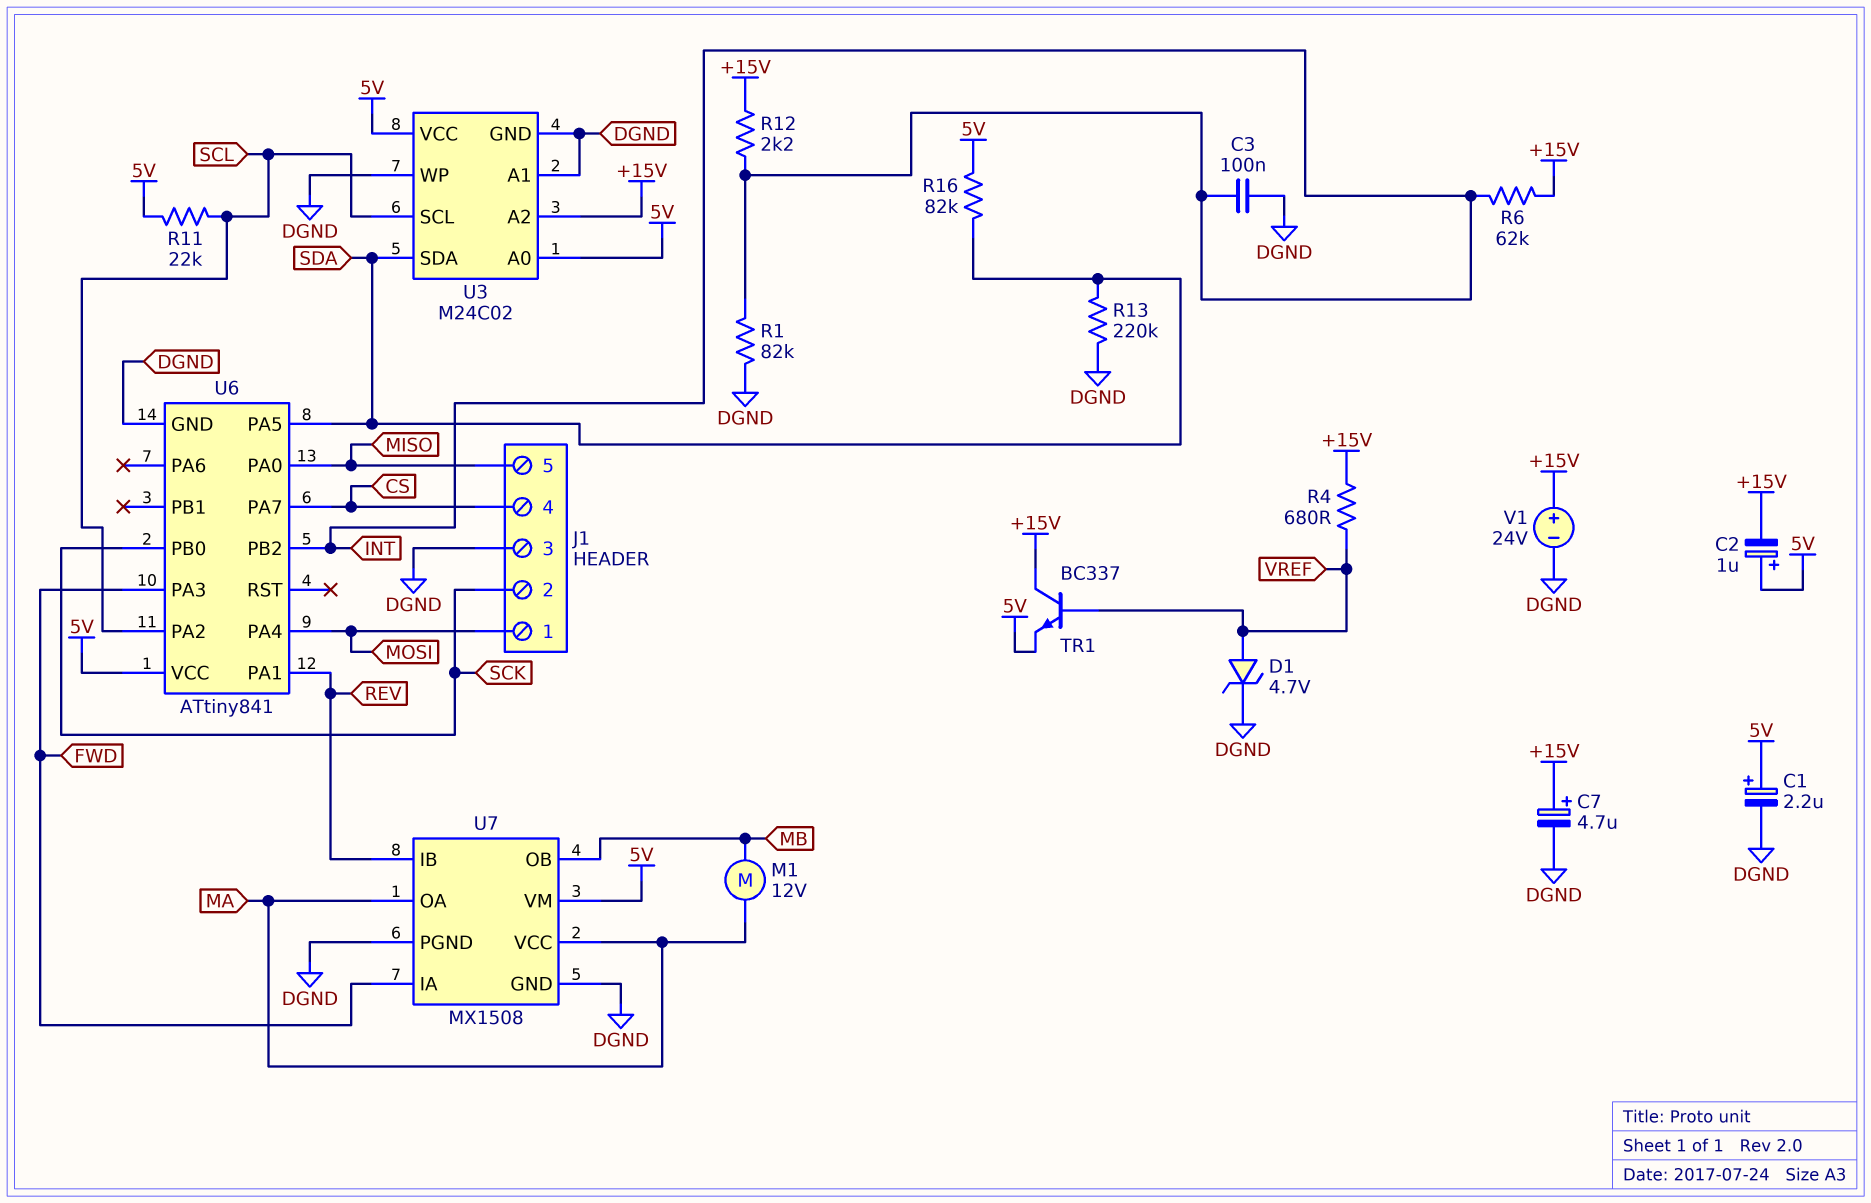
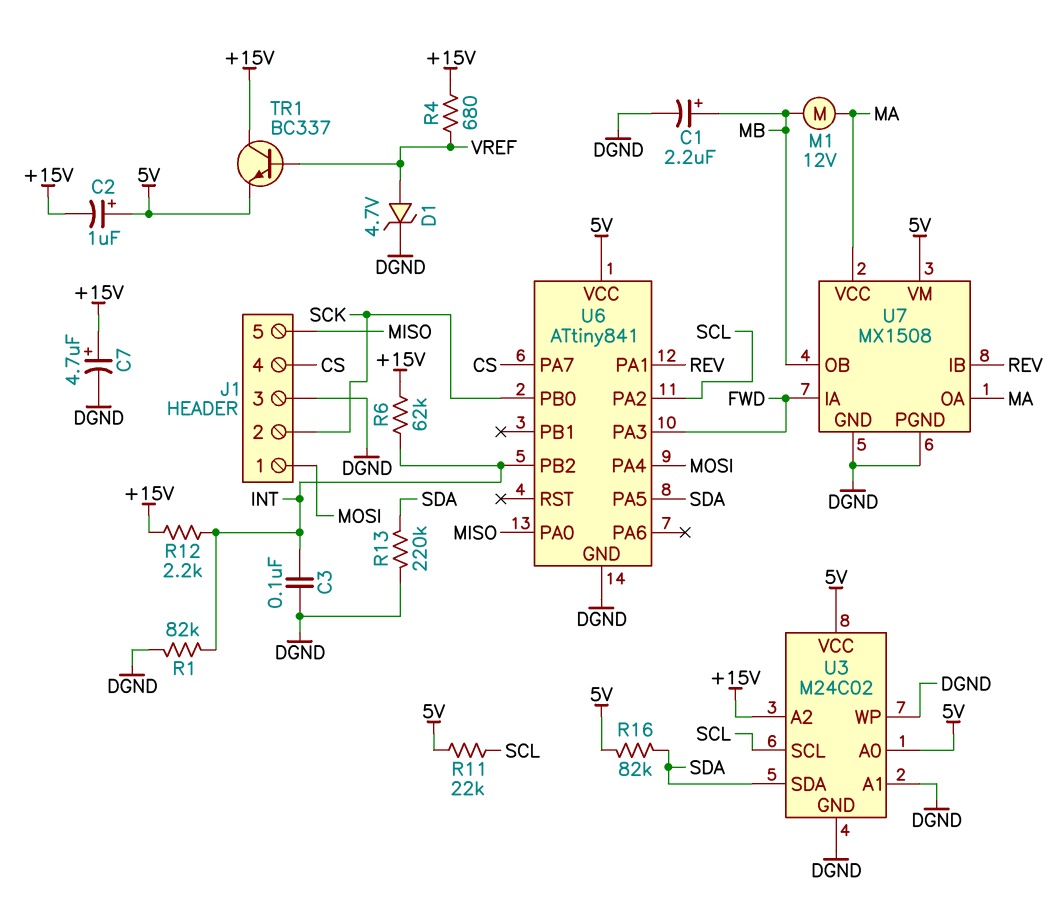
C1: 2.2uF (plus 5V, minus DGND) -> 2.2uF (plus MB, minus DGND)
V1: 24V (plus +15V, minus DGND) -> none

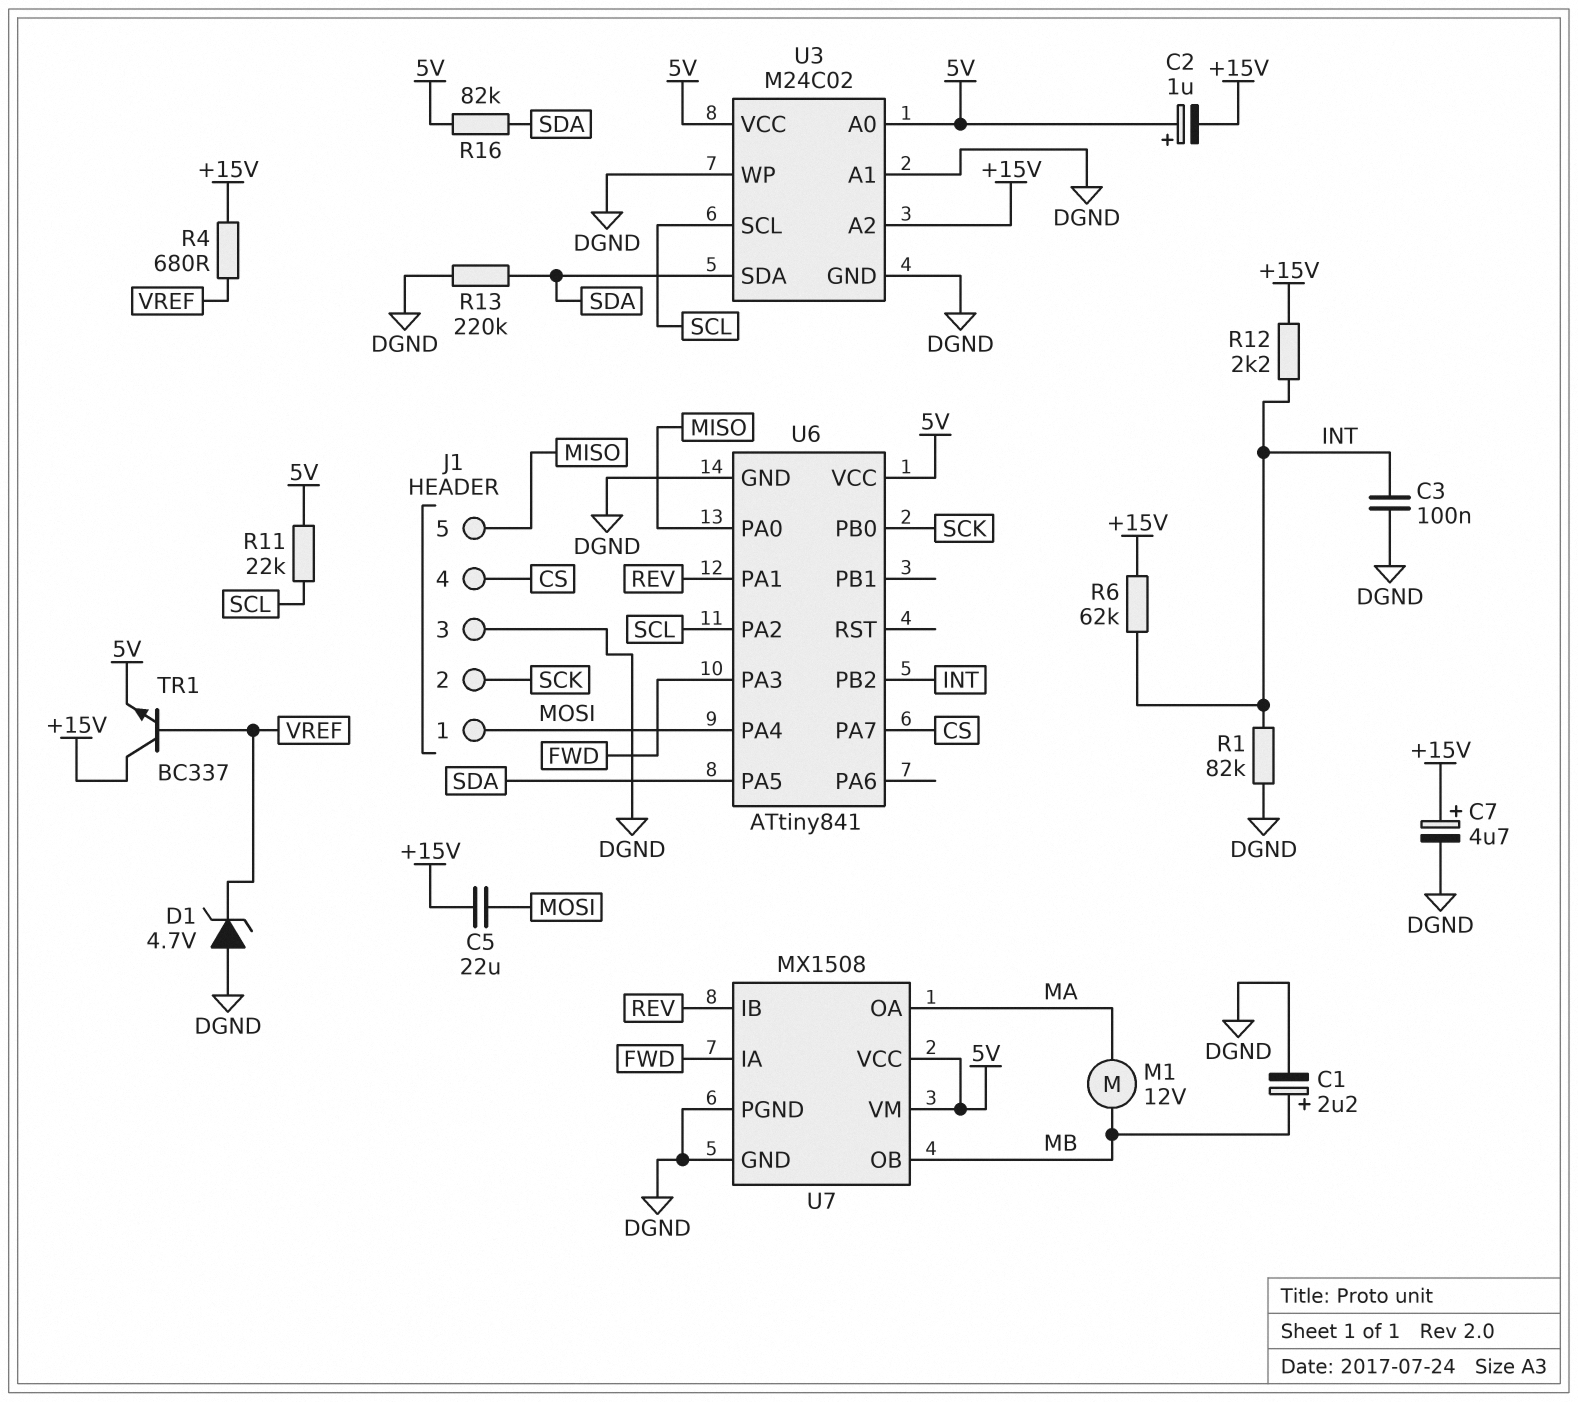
C5: none -> 22uF (+15V, MOSI)
D1: zener 4.7V (A VREF, K DGND) -> zener 4.7V (A DGND, K VREF)
U7 pin VCC: MA -> 5V

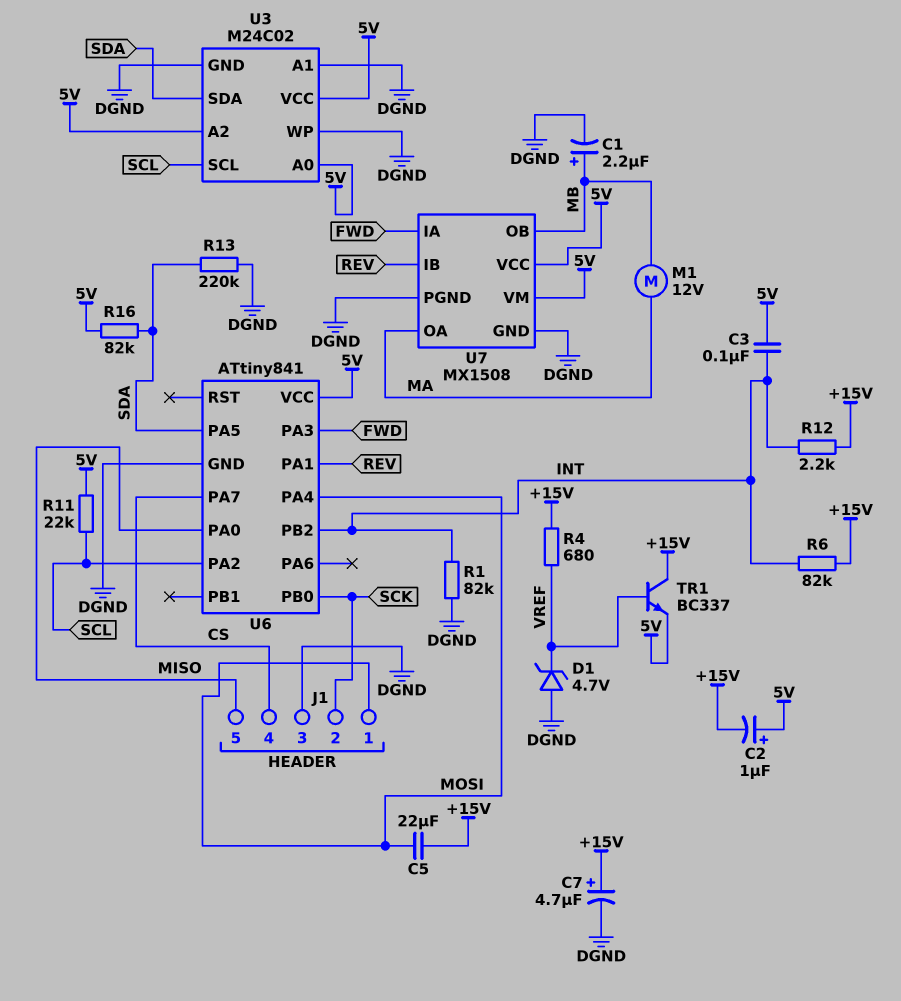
C3: 100nF (DGND, INT) -> 100nF (5V, INT)
R6: 62k (+15V, INT) -> 82k (+15V, INT)
U3 pin A2: +15V -> 5V

